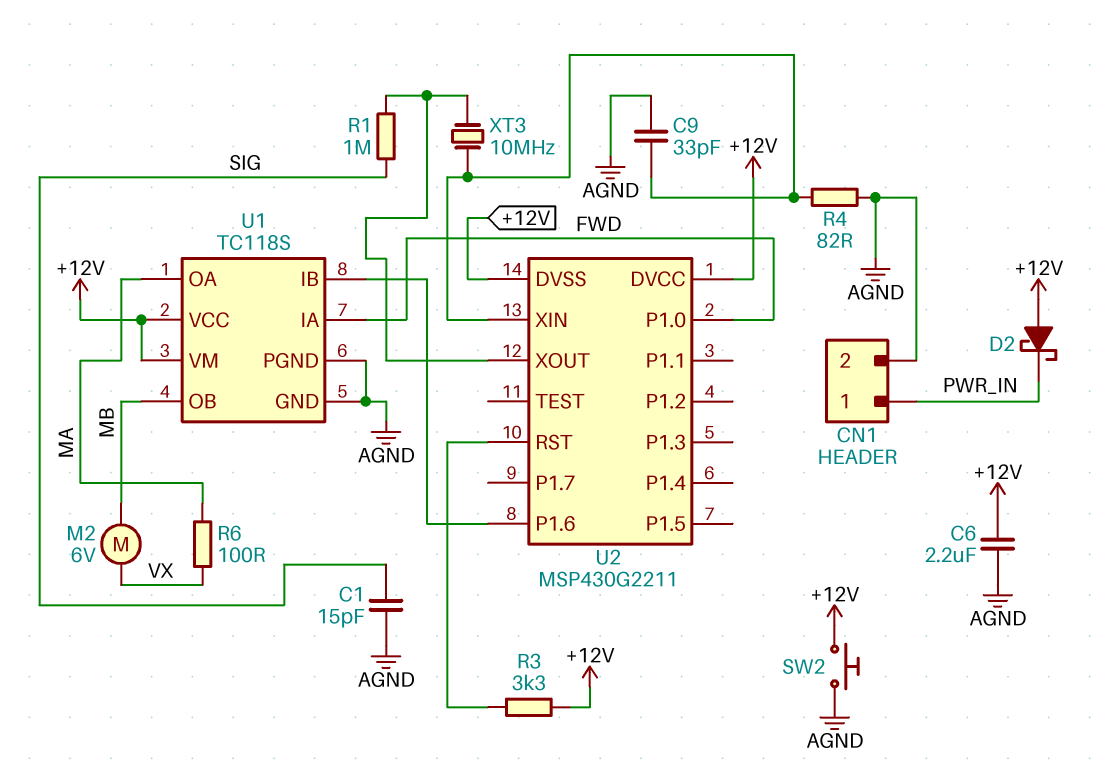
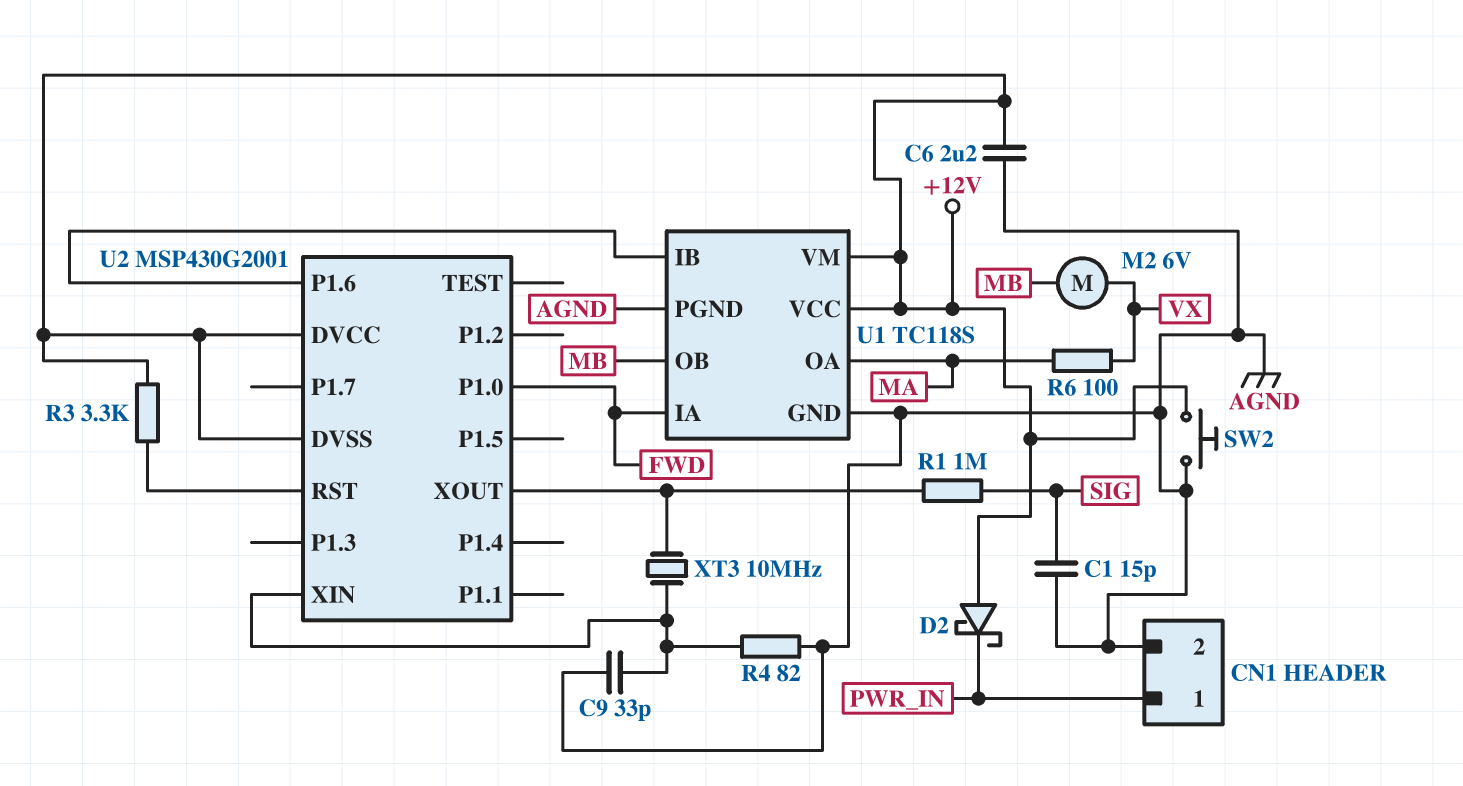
U2: MSP430G2211 -> MSP430G2001

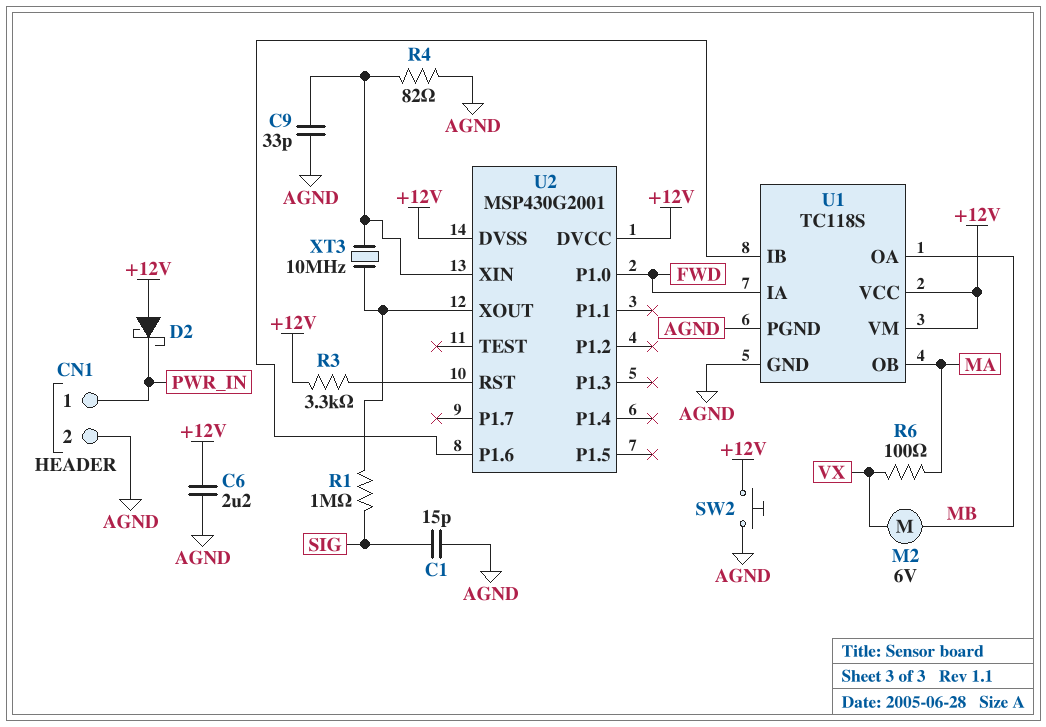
U1 pin OA: MA -> MB
U1 pin OB: MB -> MA

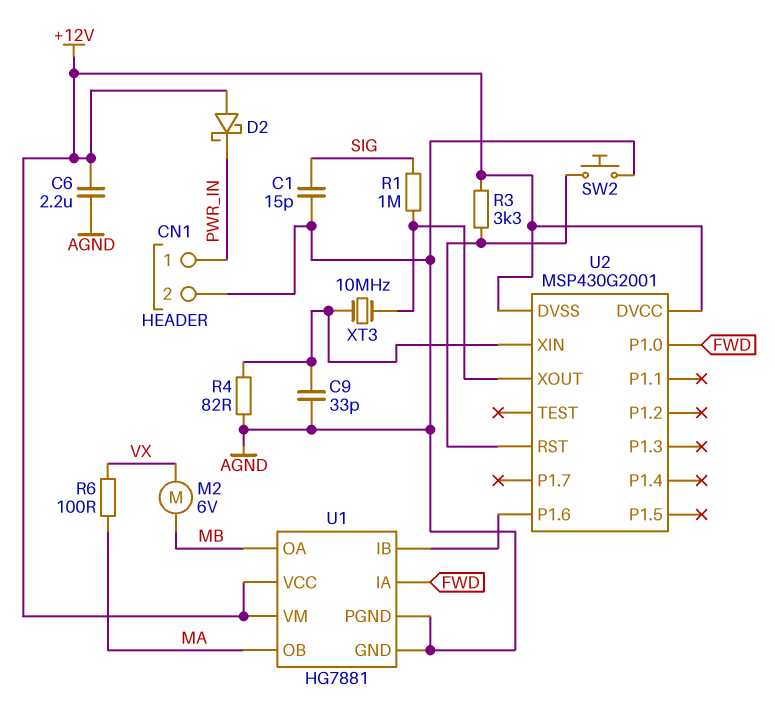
SW2: button (+12V, AGND) -> button (AGND, U2/RST)
U1: TC118S -> HG7881

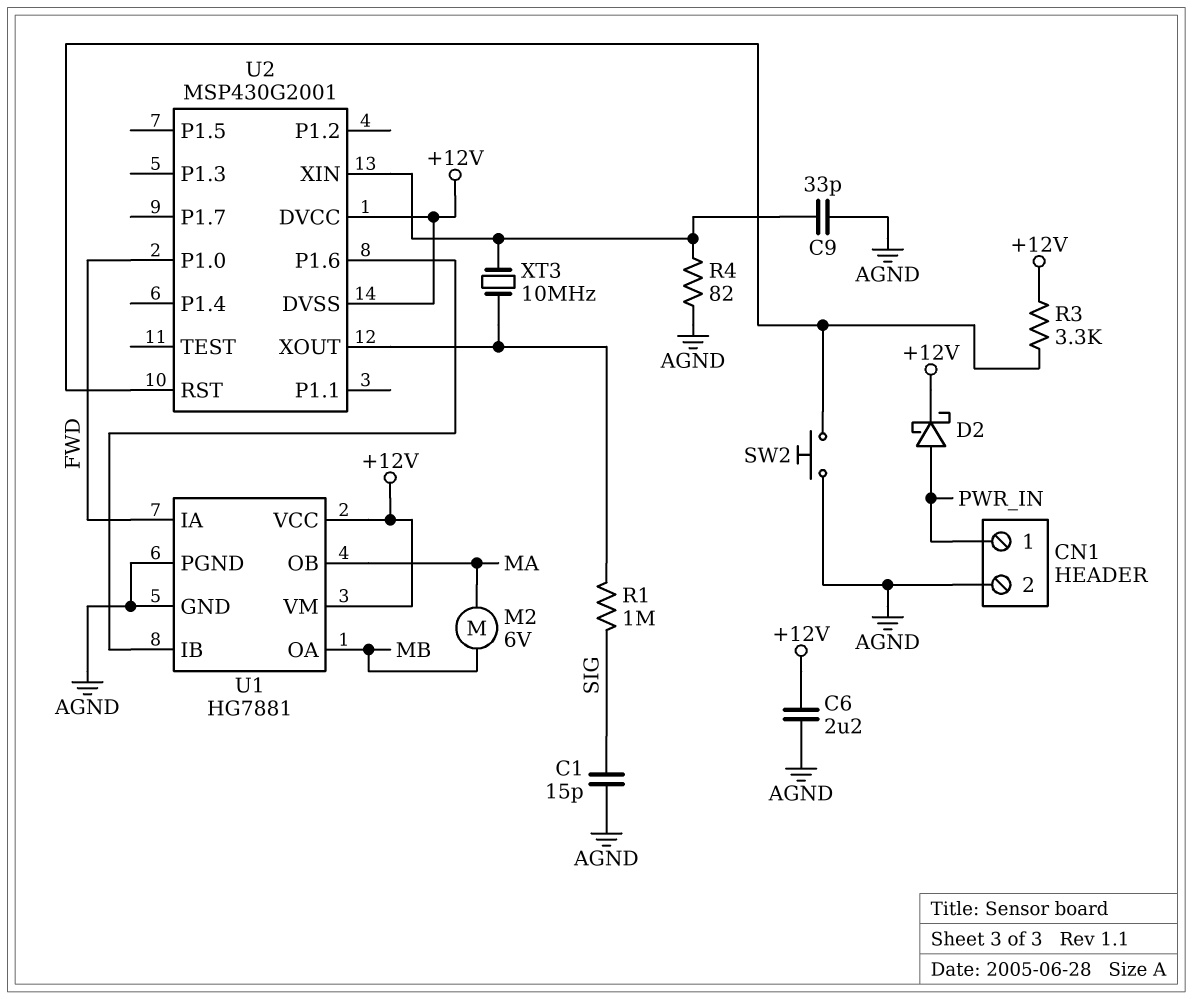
D2: schottky (A +12V, K PWR_IN) -> schottky (A PWR_IN, K +12V)
M2: motor 6V (MB, VX) -> motor 6V (MA, MB)
R6: 100 (MA, VX) -> none

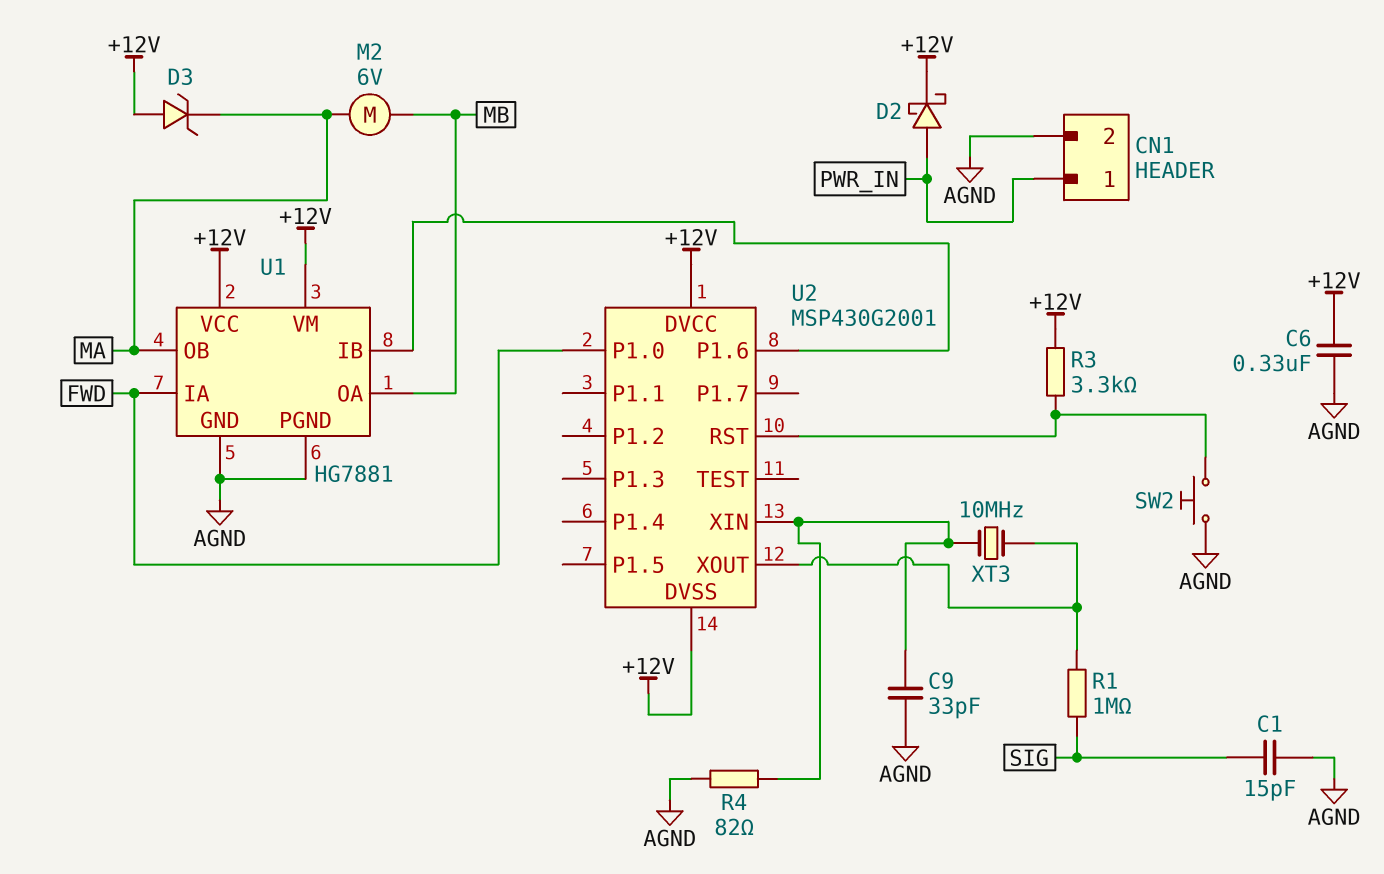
C6: 2.2uF (+12V, AGND) -> 330nF (+12V, AGND)
D3: none -> zener (A +12V, K MA)

